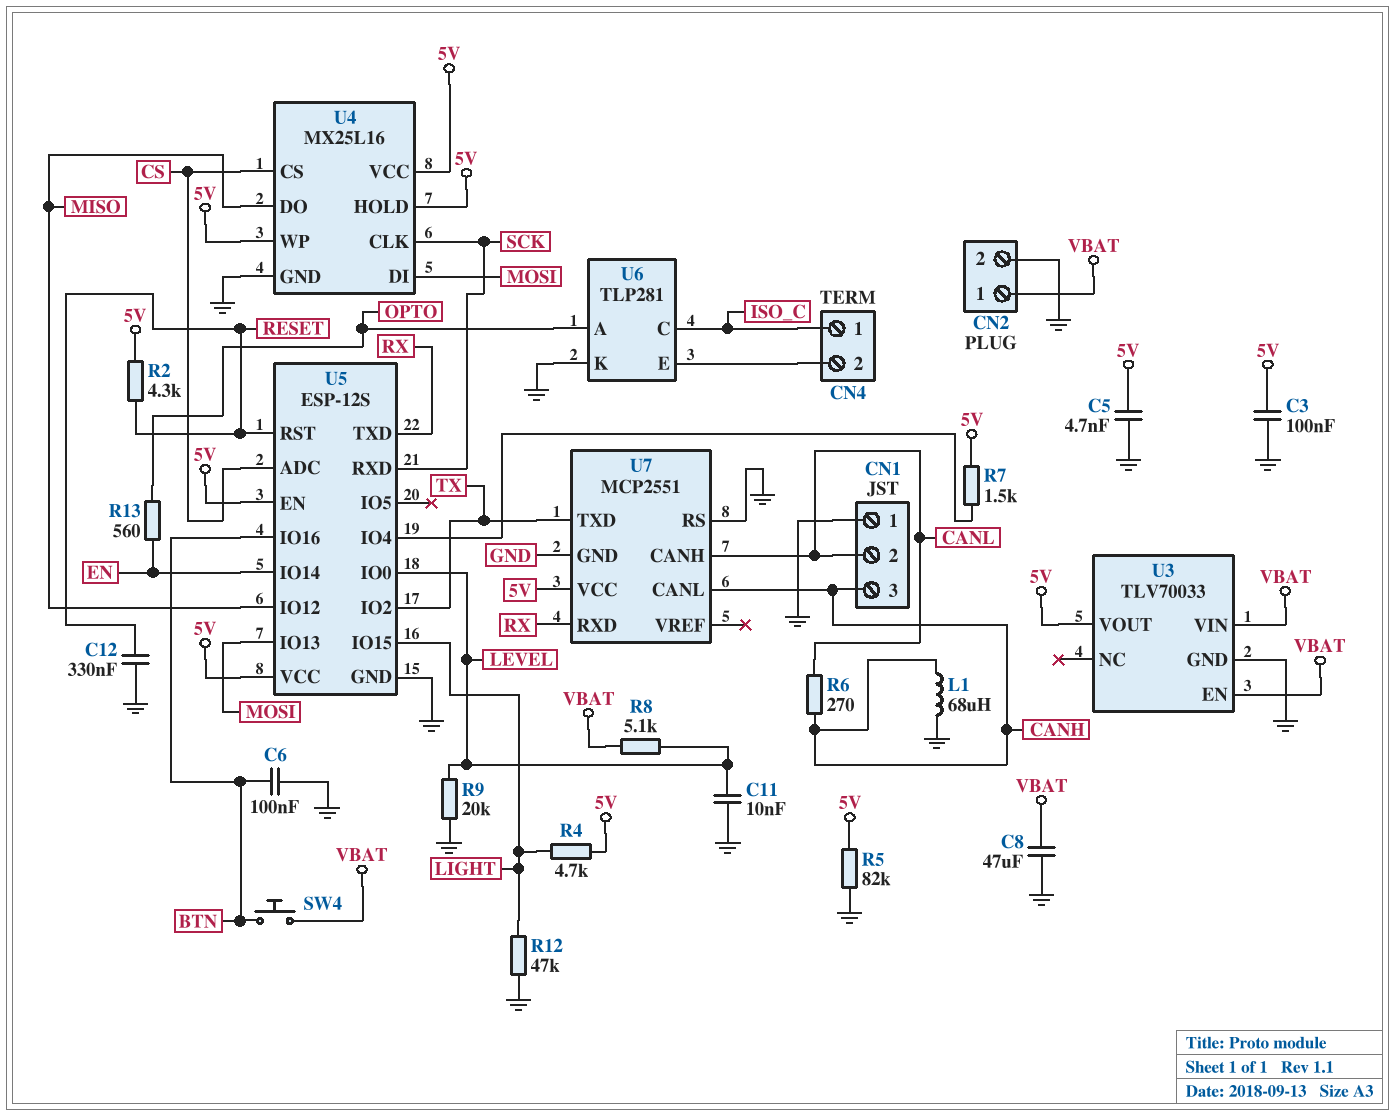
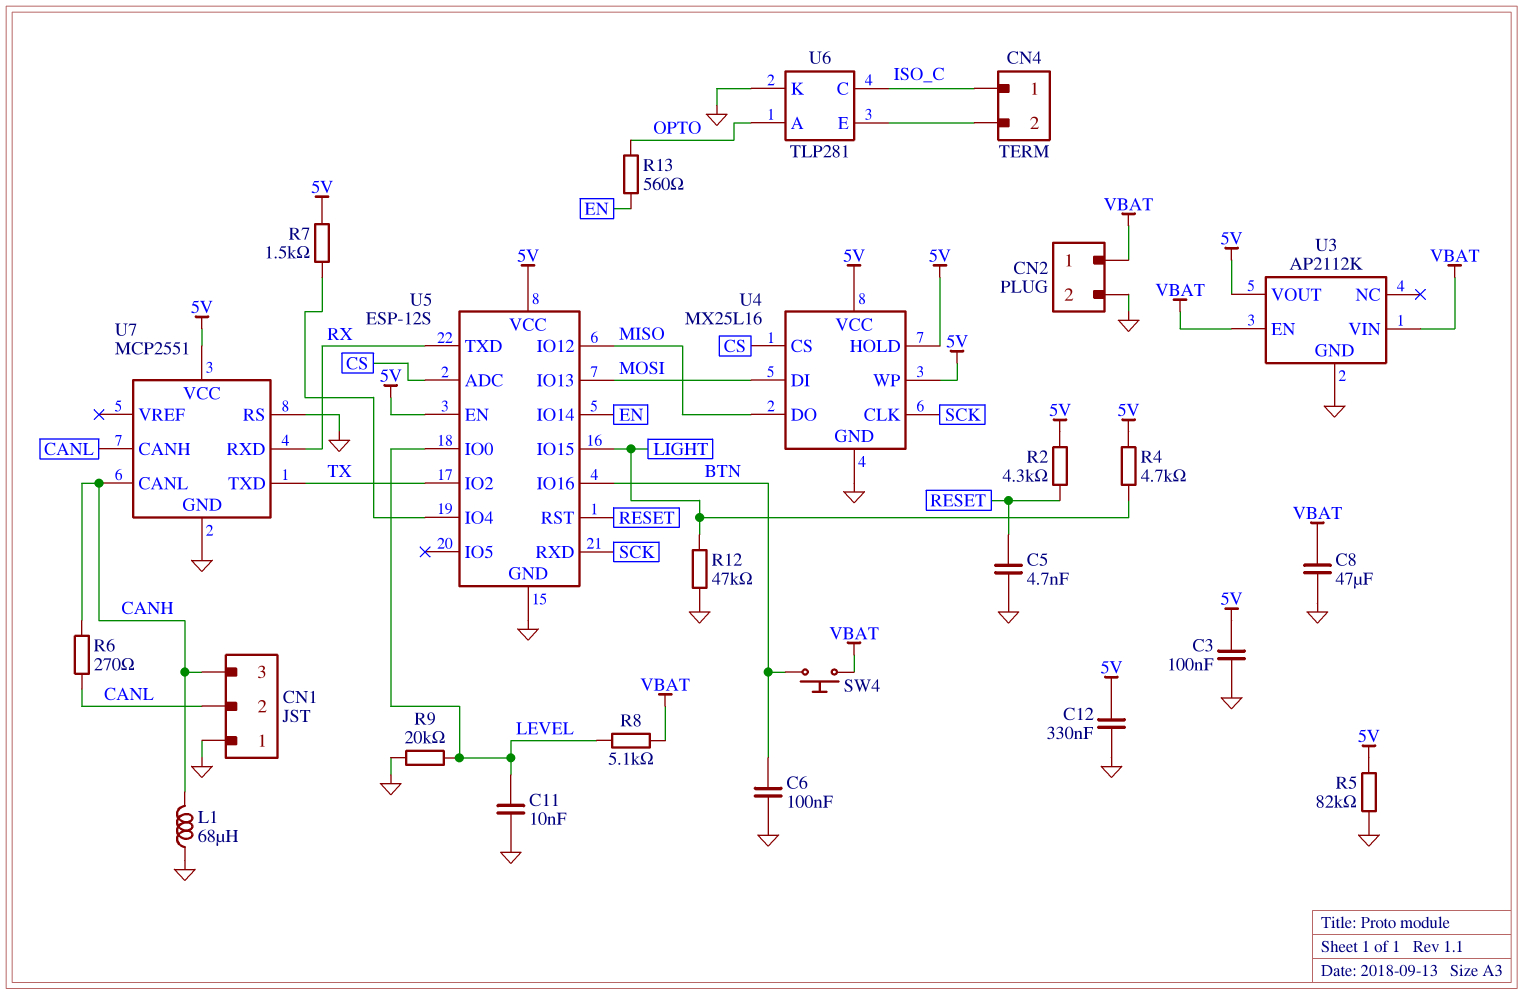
C5: 4.7nF (5V, GND) -> 4.7nF (GND, RESET)
C12: 330nF (GND, RESET) -> 330nF (5V, GND)
U3: TLV70033 -> AP2112K

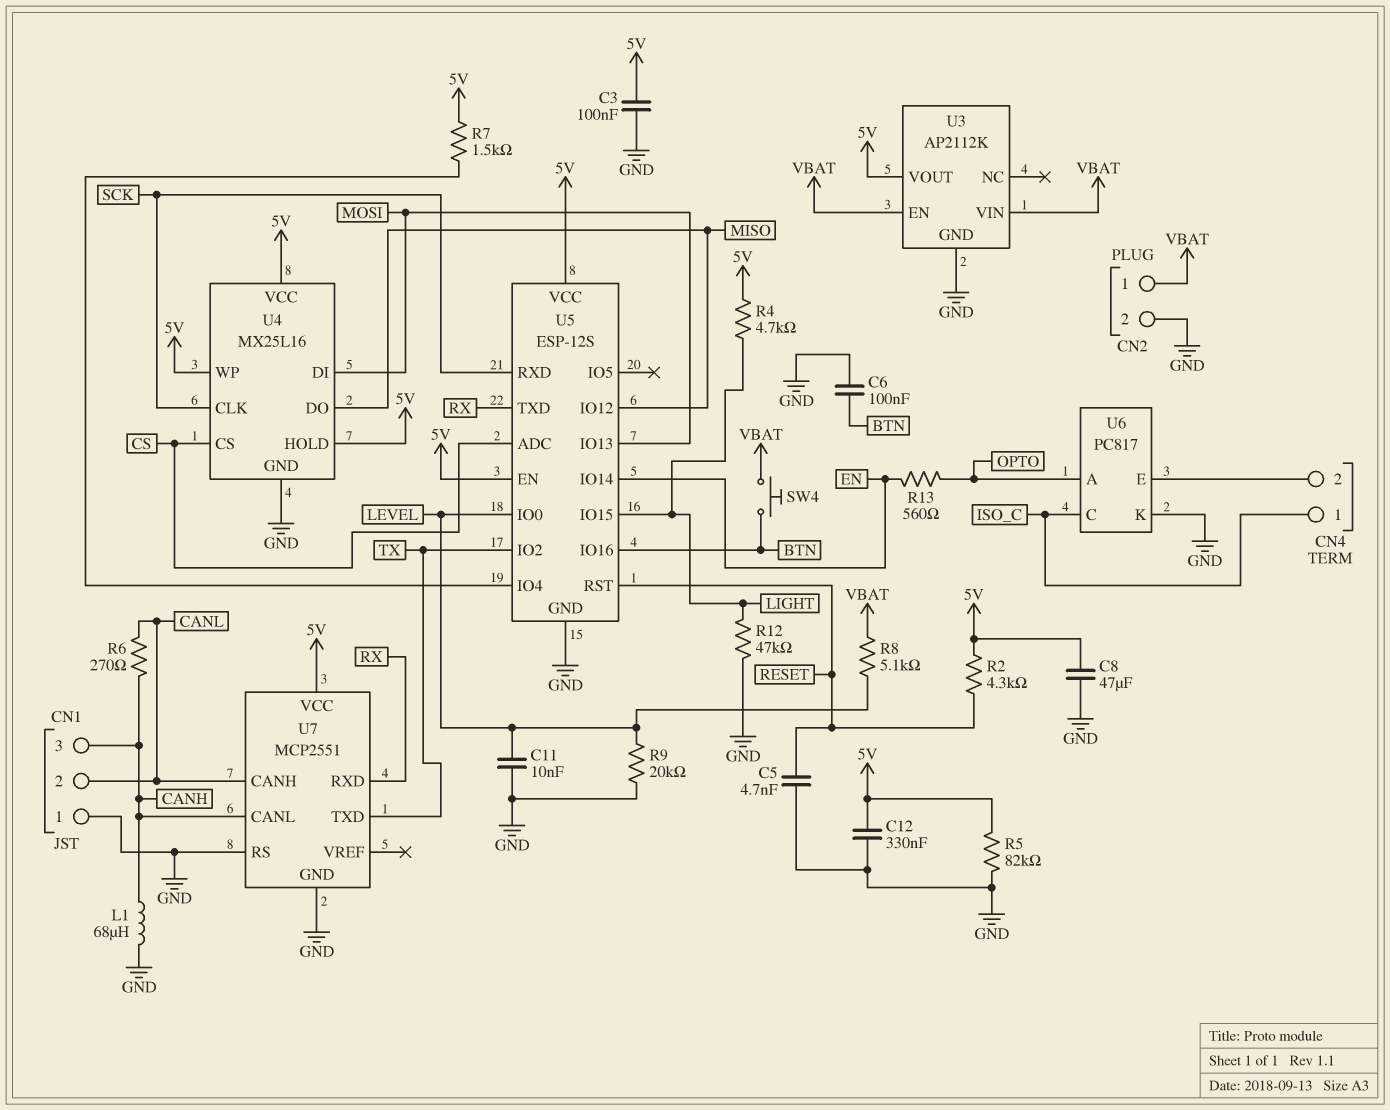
C8: 47uF (GND, VBAT) -> 47uF (5V, GND)
U6: TLP281 -> PC817

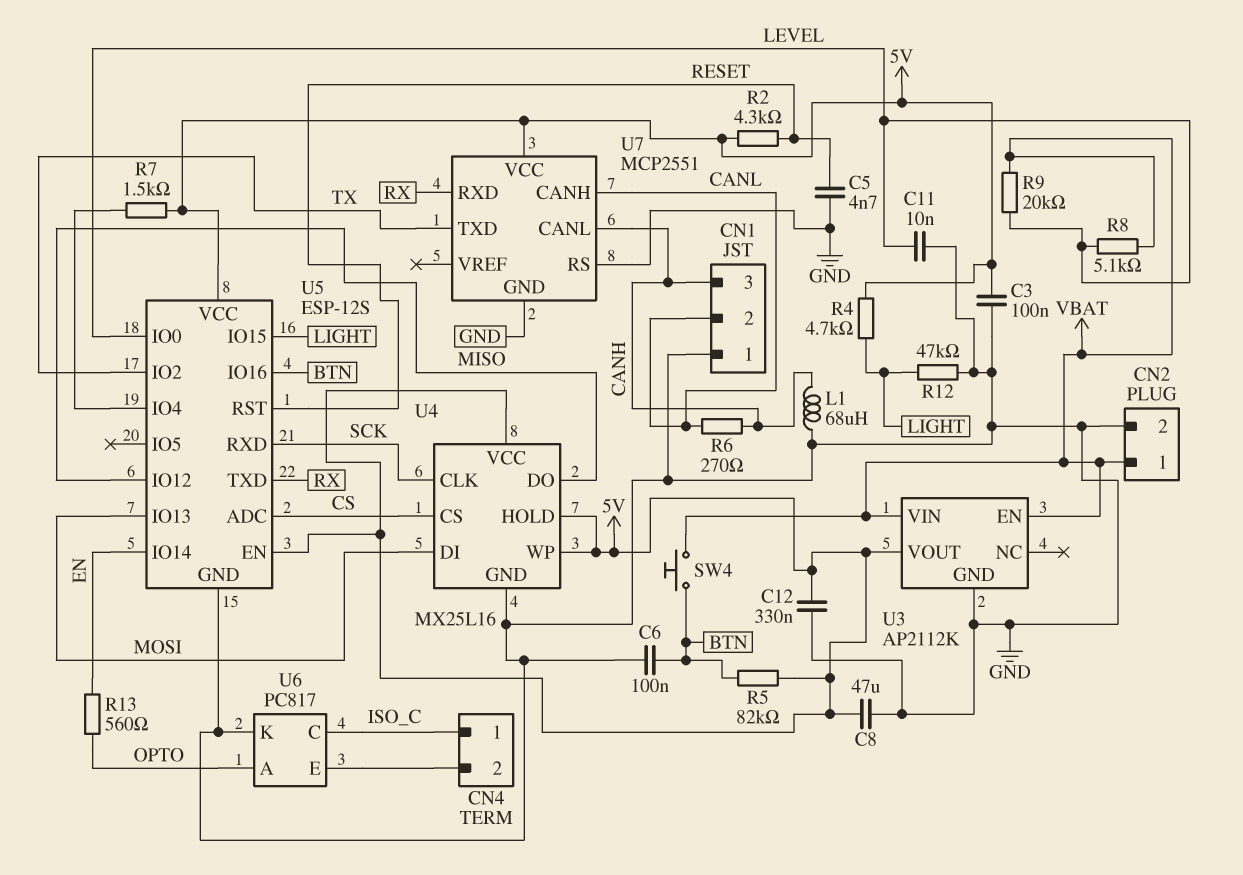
R5: 82k (5V, GND) -> 82k (5V, BTN)
R9: 20k (GND, LEVEL) -> 20k (LEVEL, VBAT)

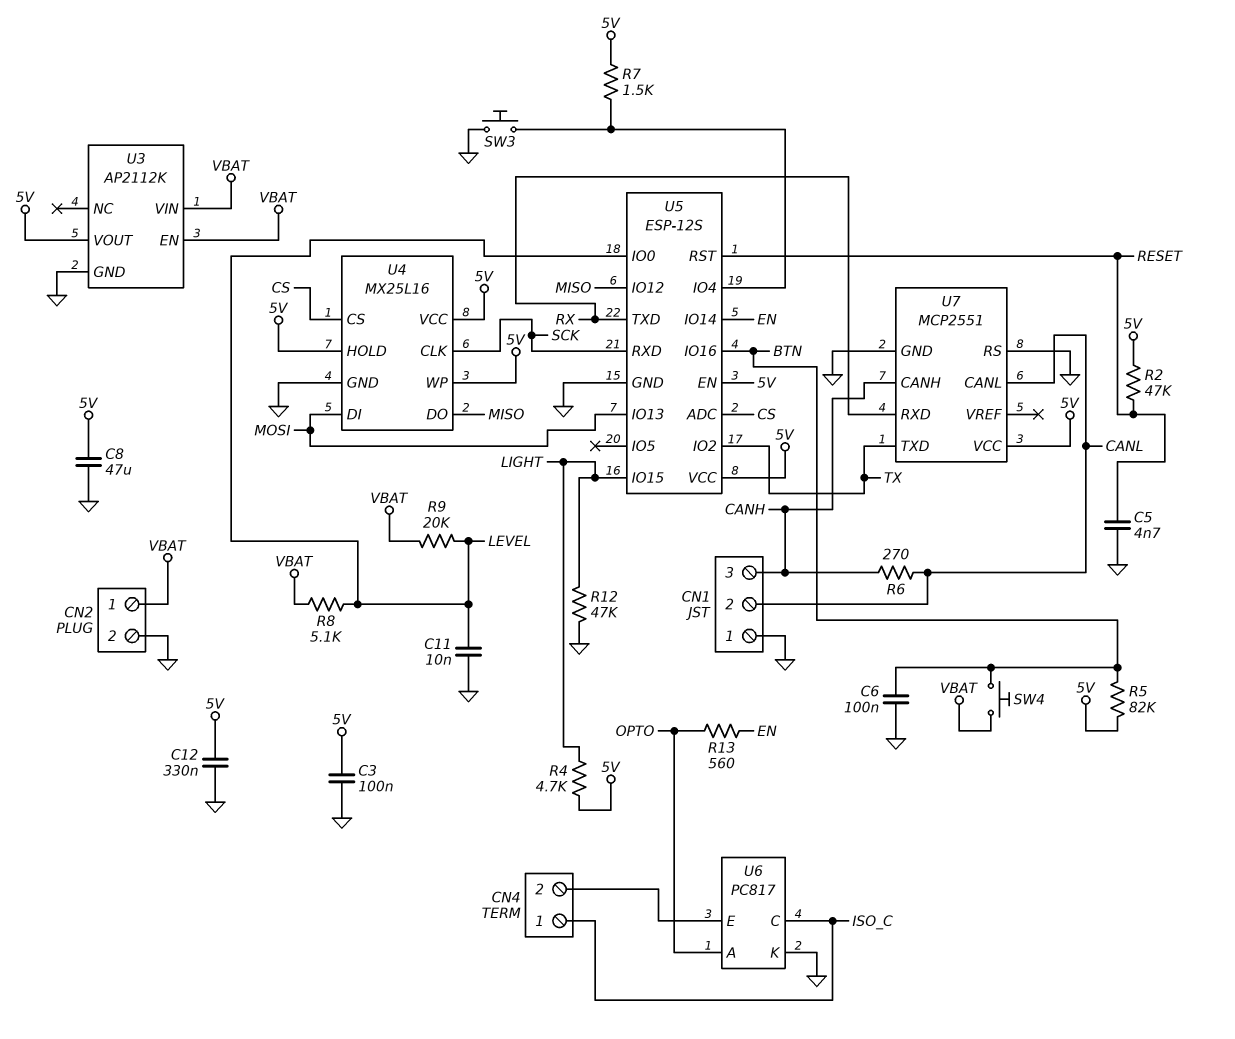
L1: 68uH (CANH, GND) -> none
R2: 4.3k (5V, RESET) -> 47k (5V, RESET)
SW3: none -> button (GND, U5/IO4)
U7 pin CANH: CANL -> CANH
U7 pin CANL: CANH -> CANL

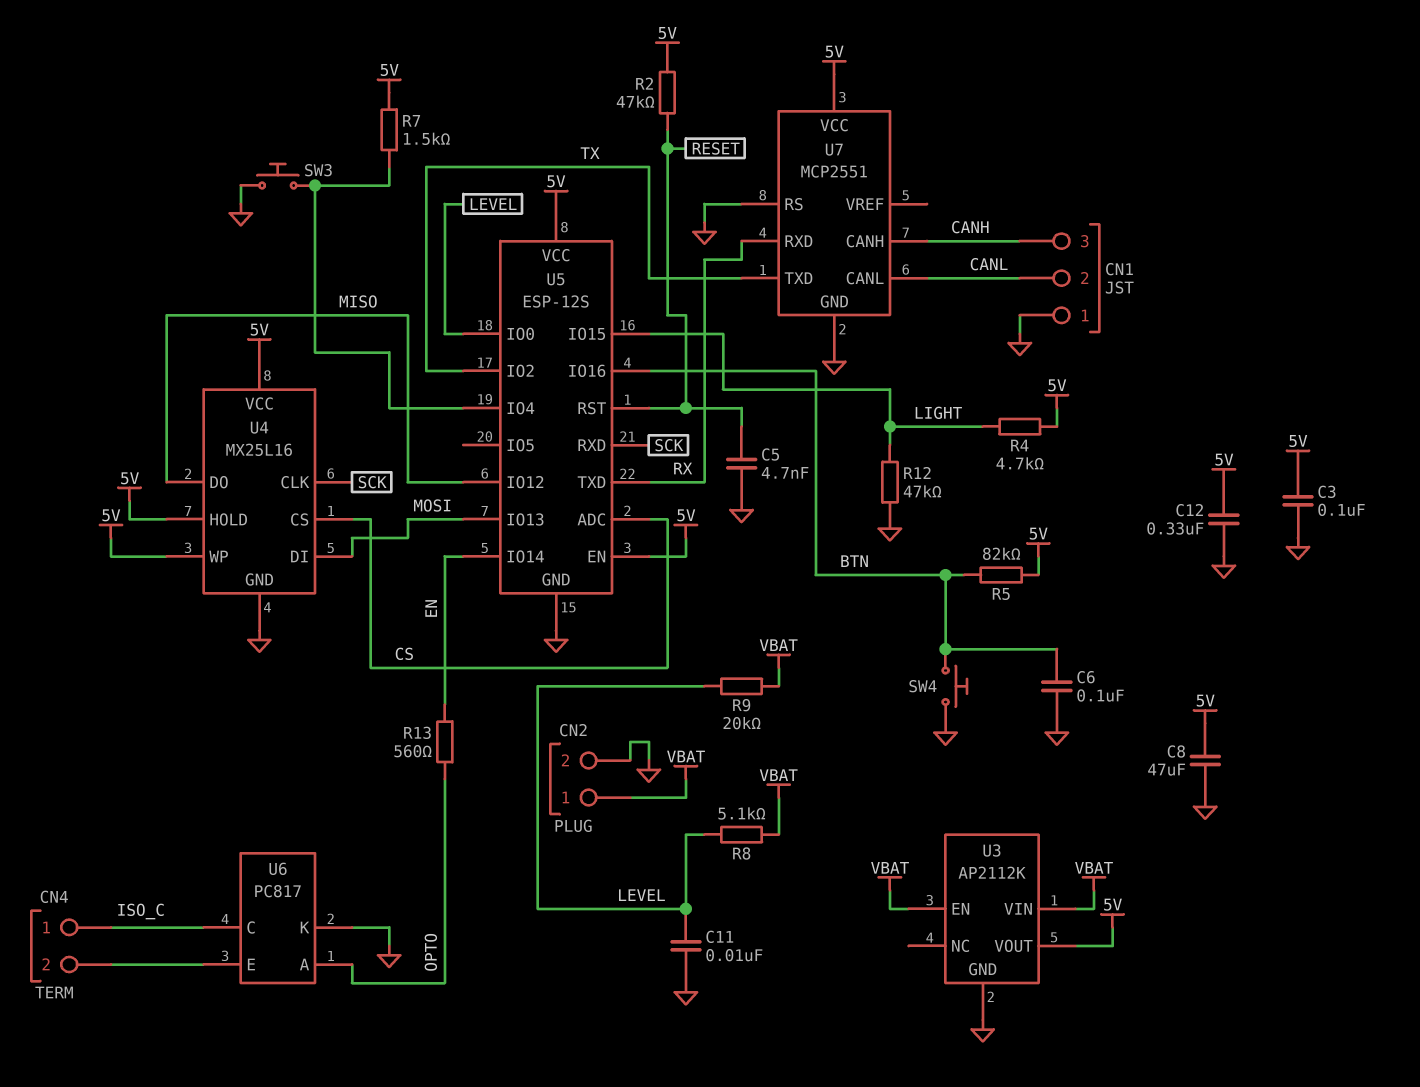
R6: 270 (CANH, CANL) -> none
SW4: button (BTN, VBAT) -> button (BTN, GND)

